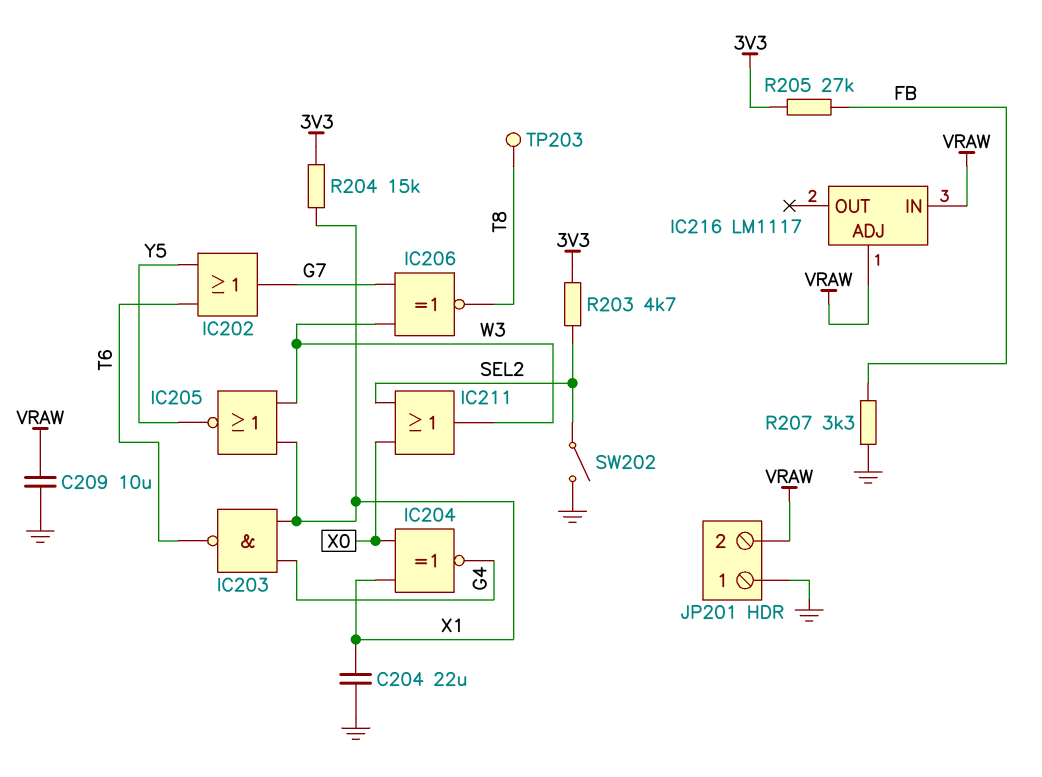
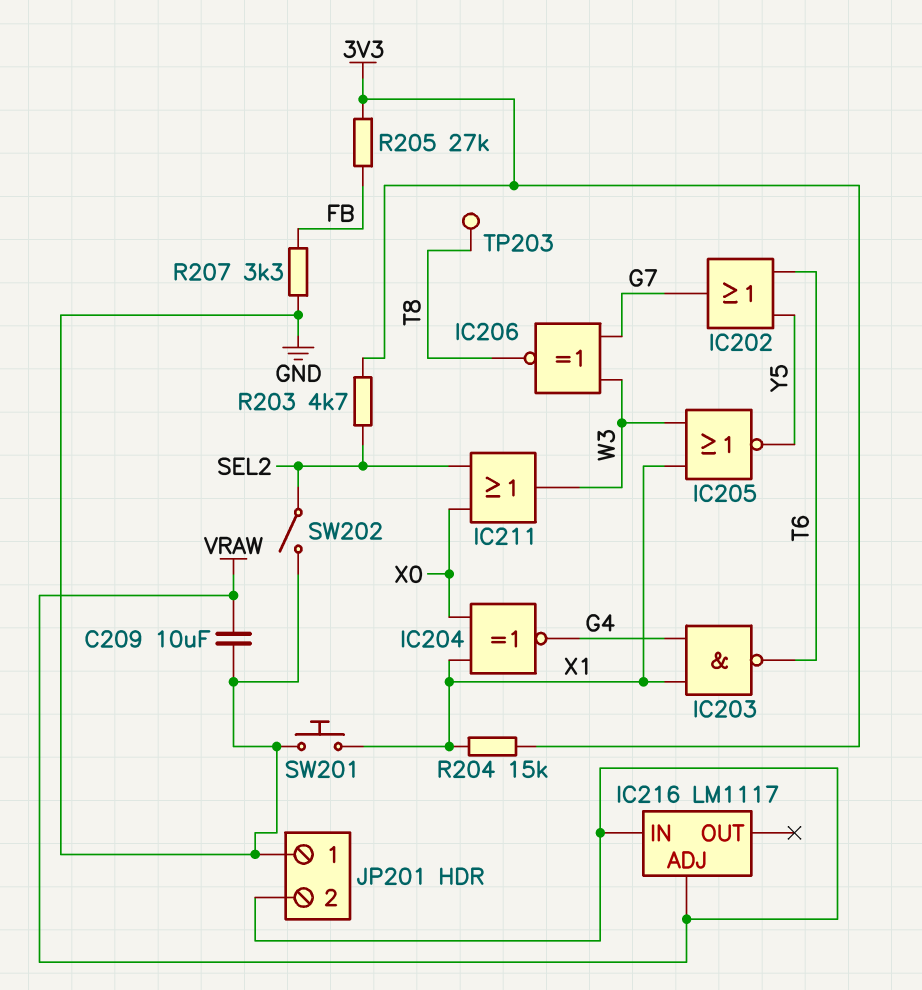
C204: 22uF (GND, X1) -> none
SW201: none -> button (GND, X1)

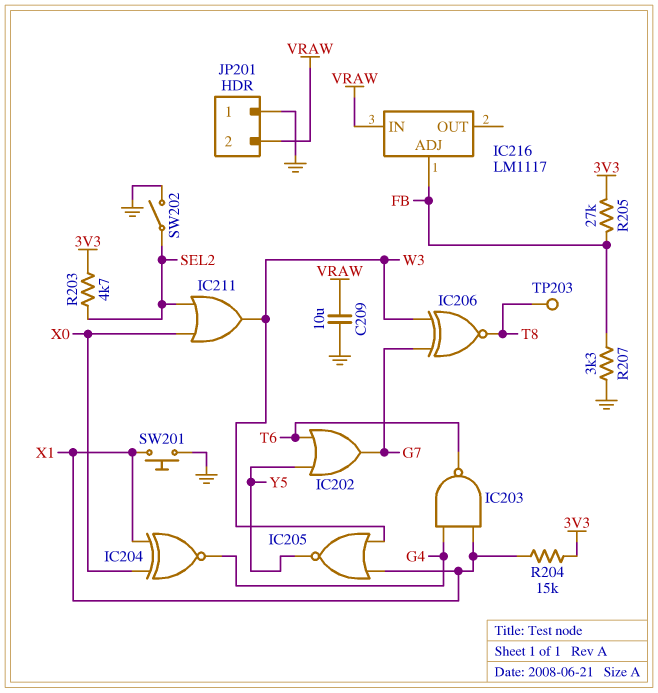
IC216 pin ADJ: VRAW -> FB

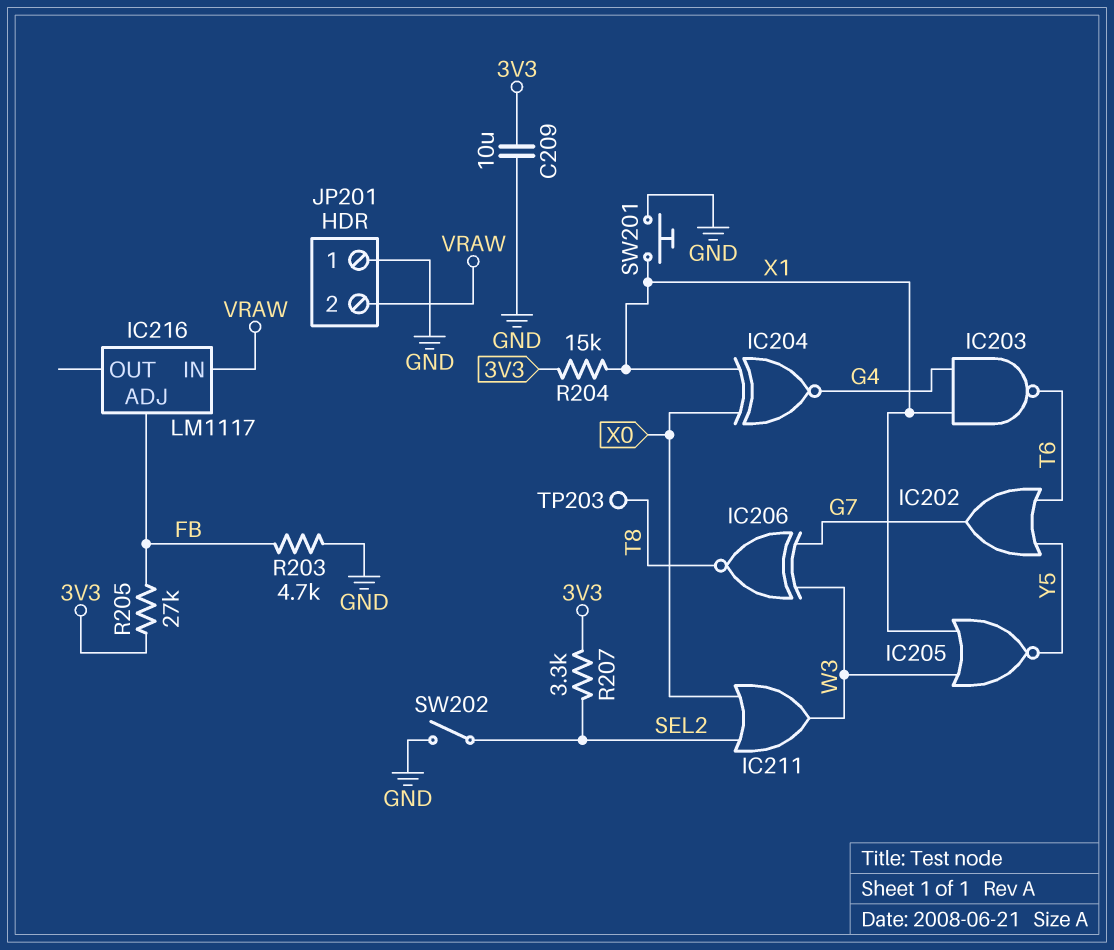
C209: 10uF (GND, VRAW) -> 10uF (3V3, GND)
R203: 4.7k (3V3, SEL2) -> 4.7k (FB, GND)
R207: 3.3k (FB, GND) -> 3.3k (3V3, SEL2)

